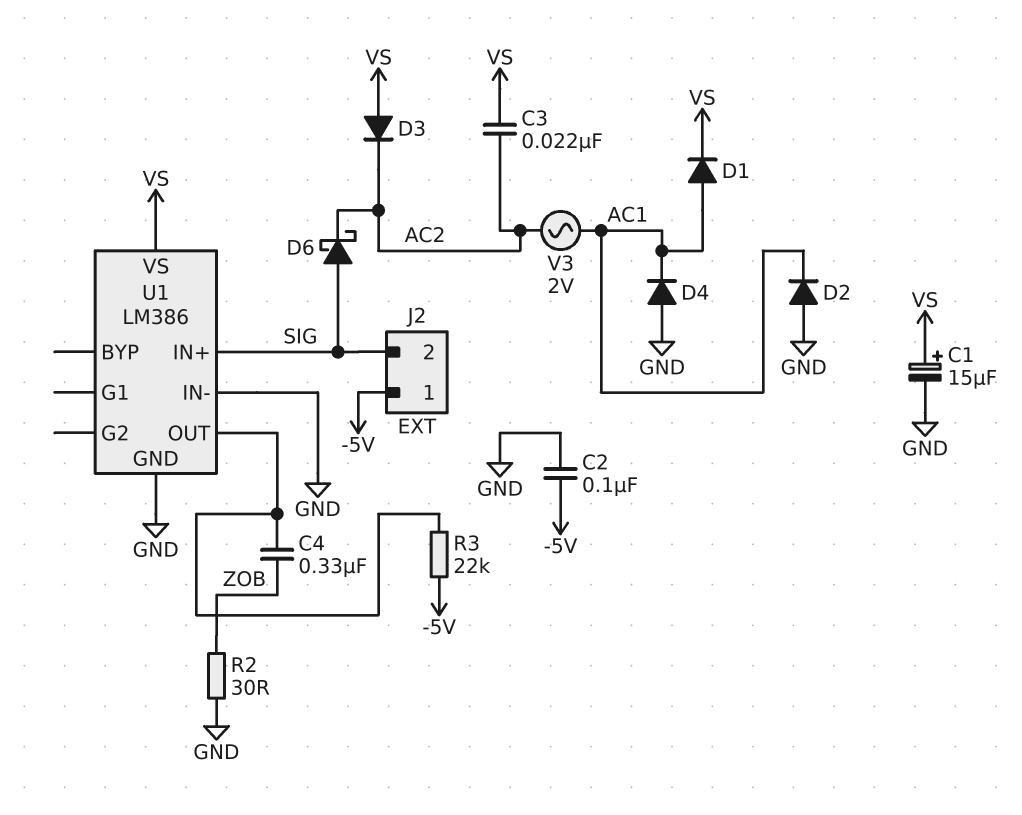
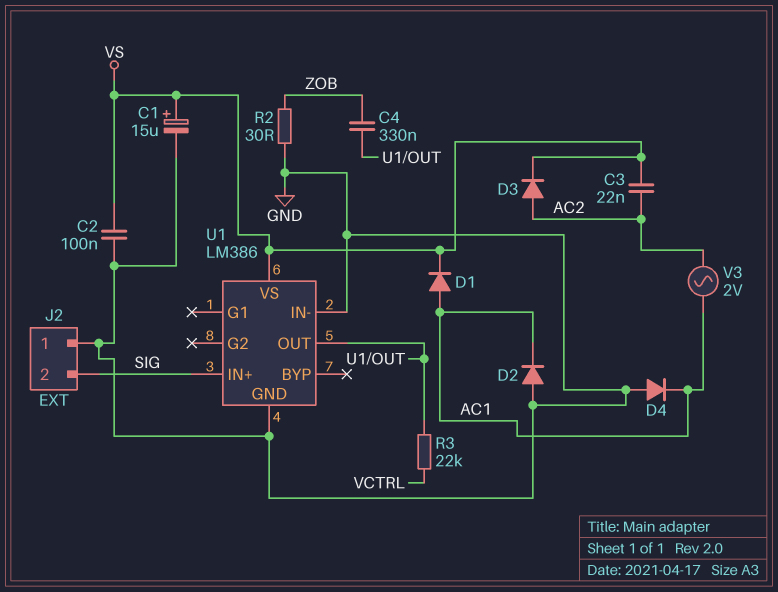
C2: 100nF (-5V, GND) -> 100nF (GND, VS)
D3: diode (A VS, K AC2) -> diode (A AC2, K VS)
D6: schottky (A SIG, K AC2) -> none
J2 pin 1: -5V -> GND
R3: 22k (-5V, U1/OUT) -> 22k (U1/OUT, VCTRL)

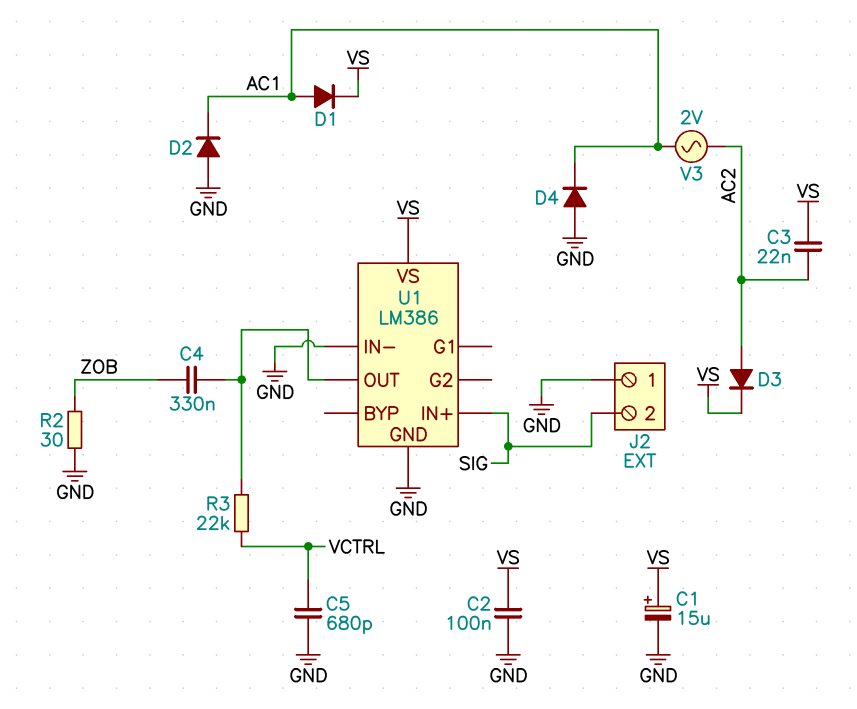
C5: none -> 680pF (GND, VCTRL)

